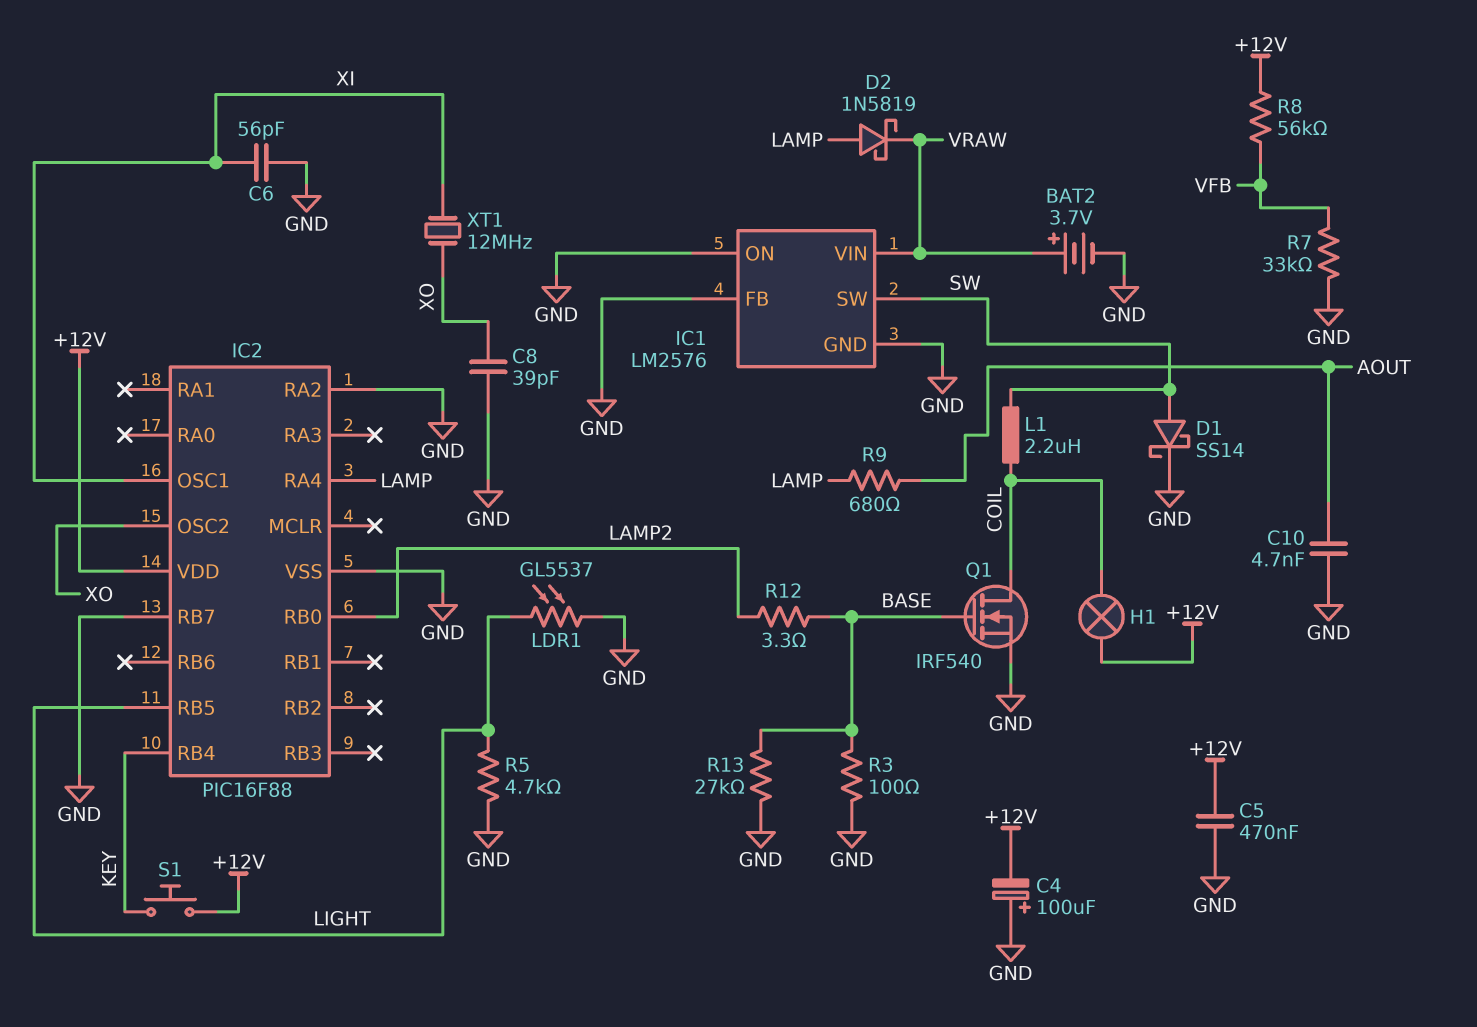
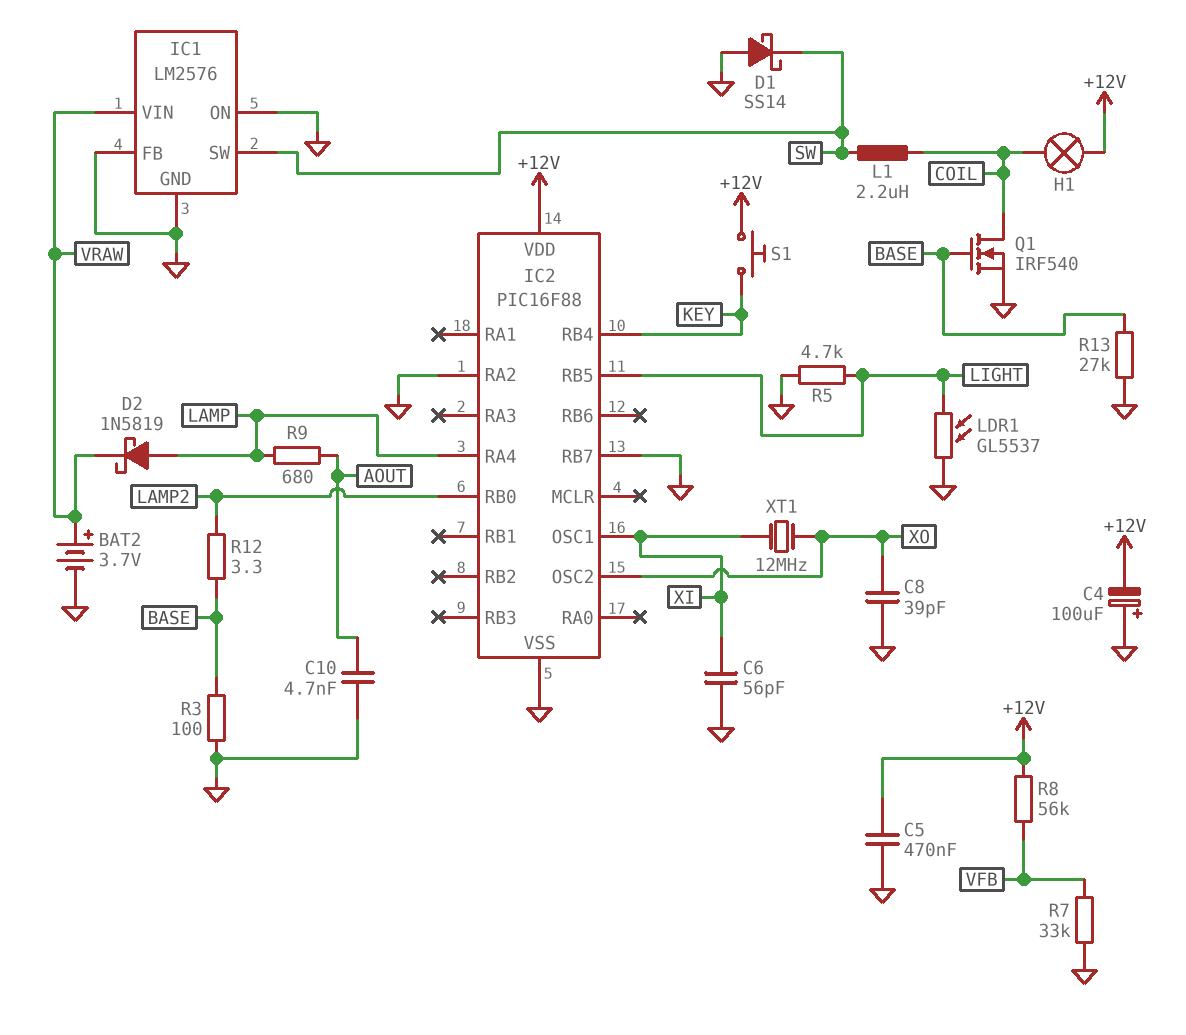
D1: schottky SS14 (A SW, K GND) -> schottky SS14 (A GND, K SW)

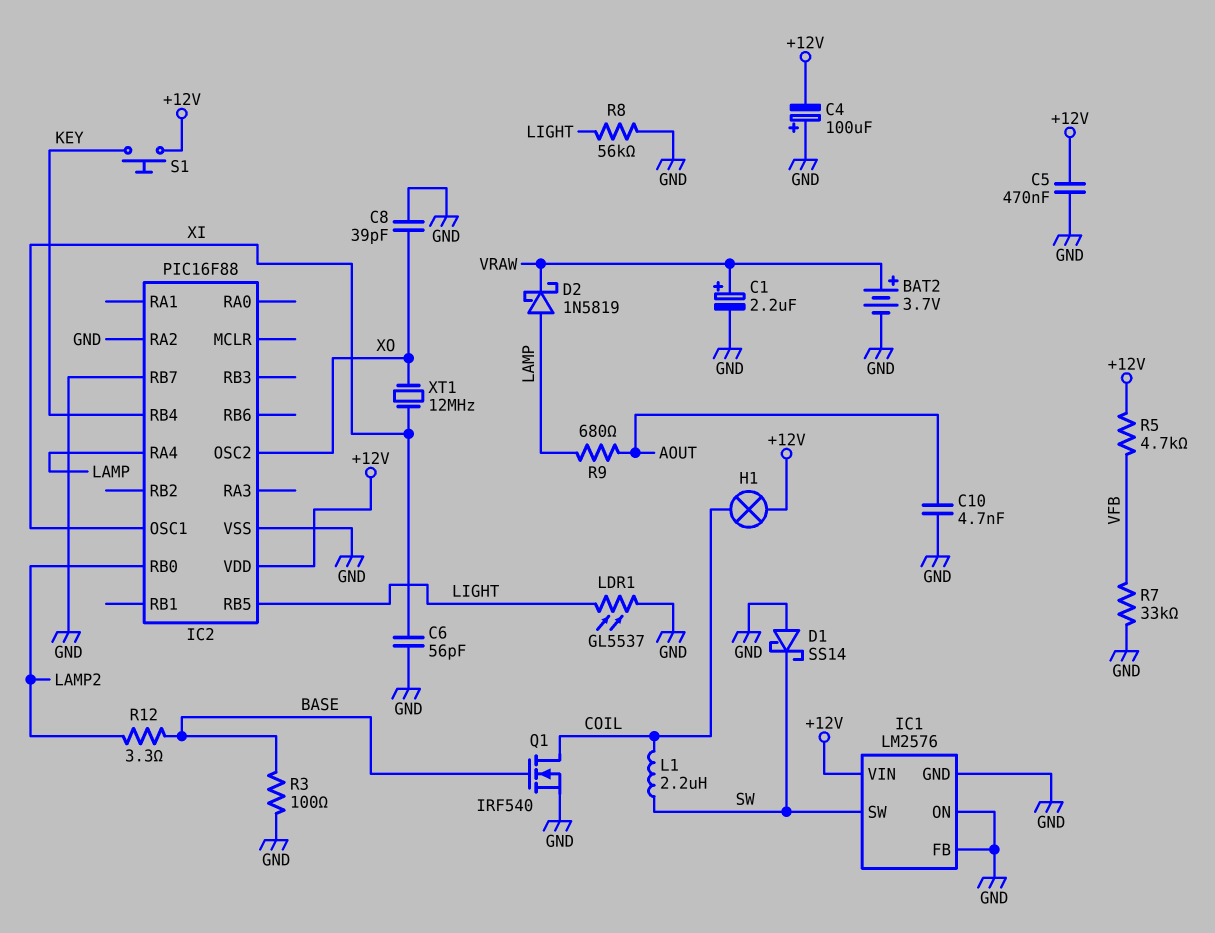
C1: none -> 2.2uF (plus VRAW, minus GND)
IC1 pin VIN: VRAW -> +12V
R5: 4.7k (GND, LIGHT) -> 4.7k (+12V, VFB)
R8: 56k (+12V, VFB) -> 56k (GND, LIGHT)
R13: 27k (BASE, GND) -> none

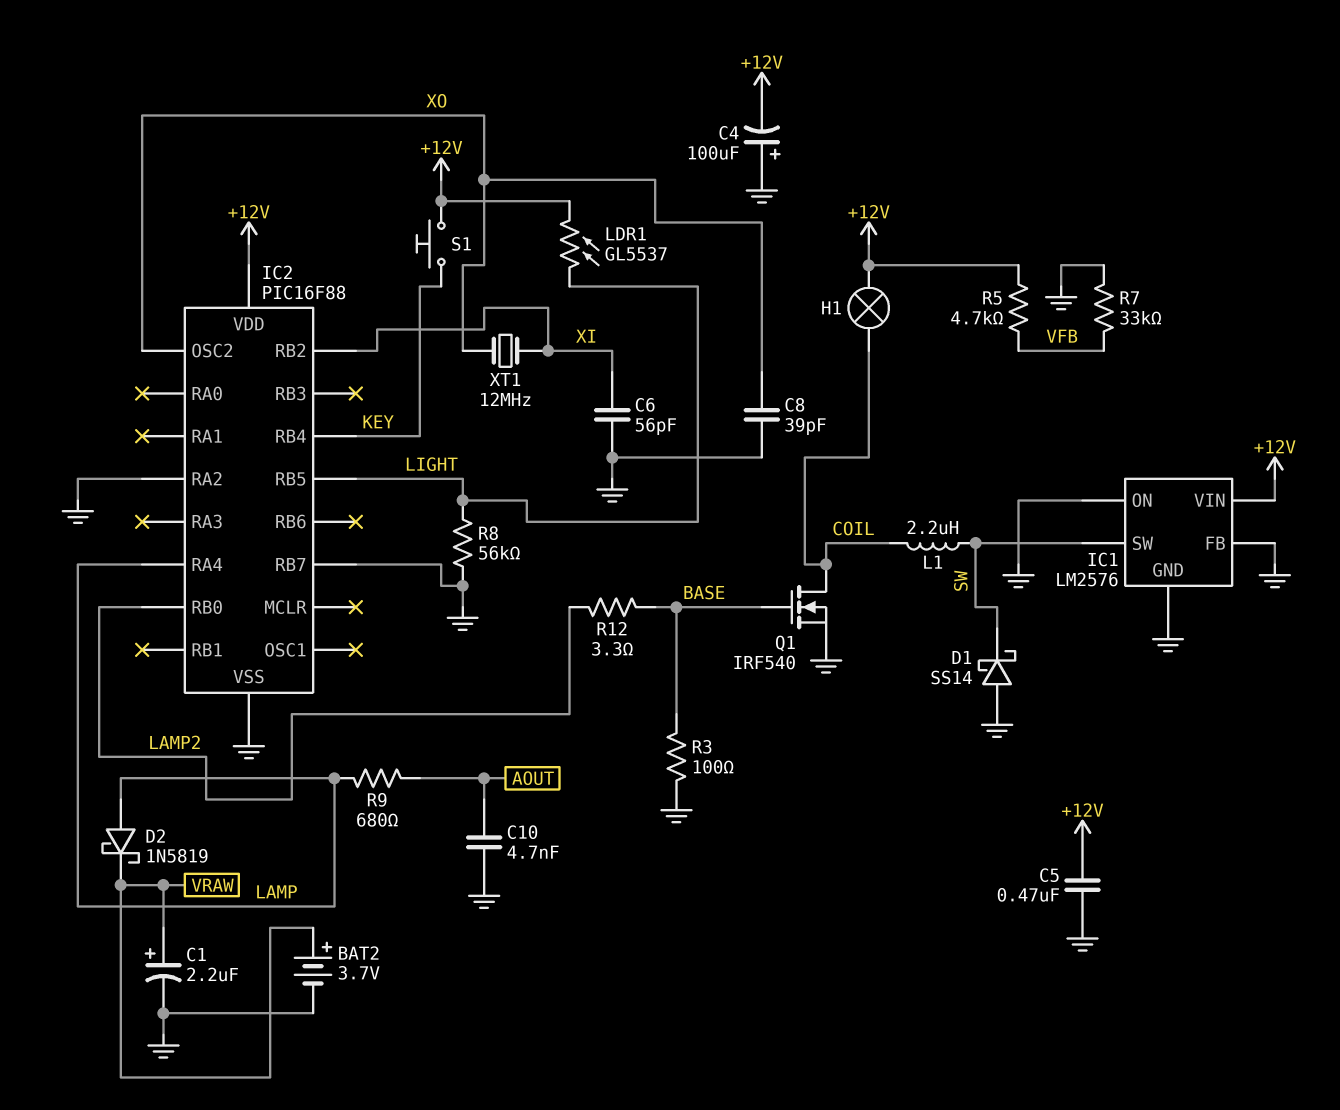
IC2 pin OSC1: XI -> none
IC2 pin RB2: none -> XI
LDR1: GL5537 (GND, LIGHT) -> GL5537 (+12V, LIGHT)

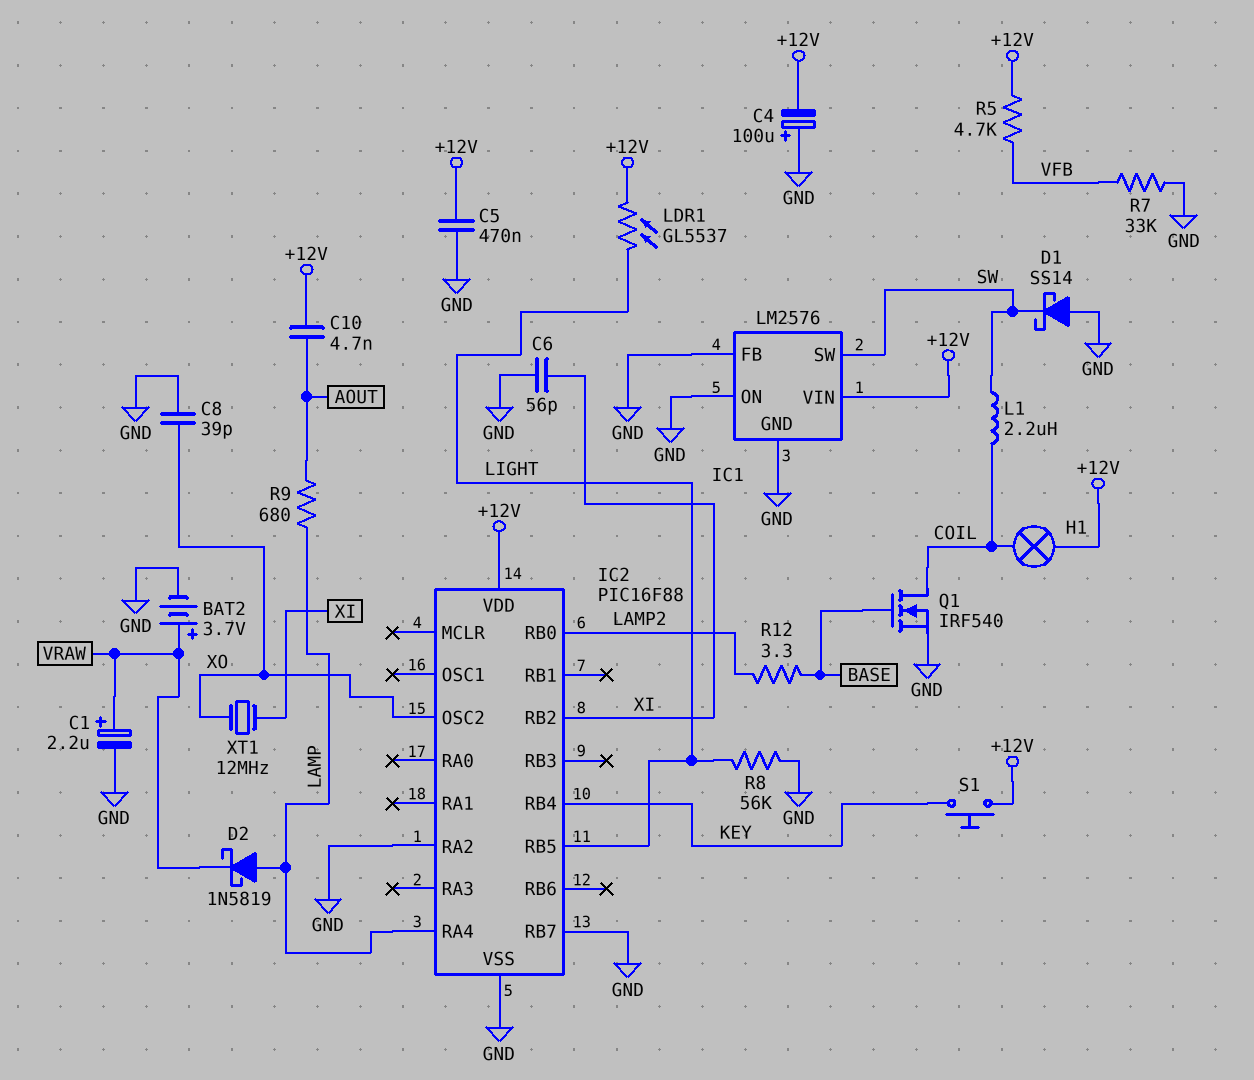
C10: 4.7nF (AOUT, GND) -> 4.7nF (+12V, AOUT)
R3: 100 (BASE, GND) -> none

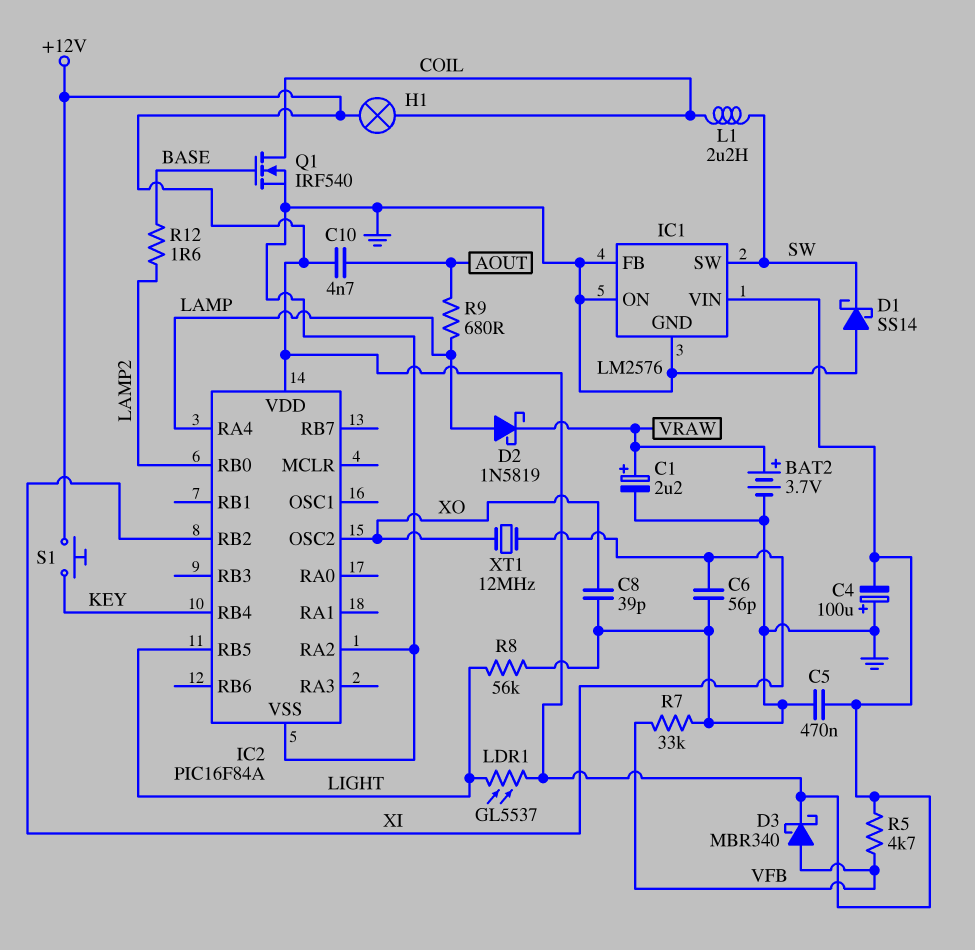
D3: none -> schottky MBR340 (A VFB, K +12V)
IC2: PIC16F88 -> PIC16F84A
IC2 pin RB7: GND -> none
R12: 3.3 (BASE, LAMP2) -> 1.6 (BASE, LAMP2)

